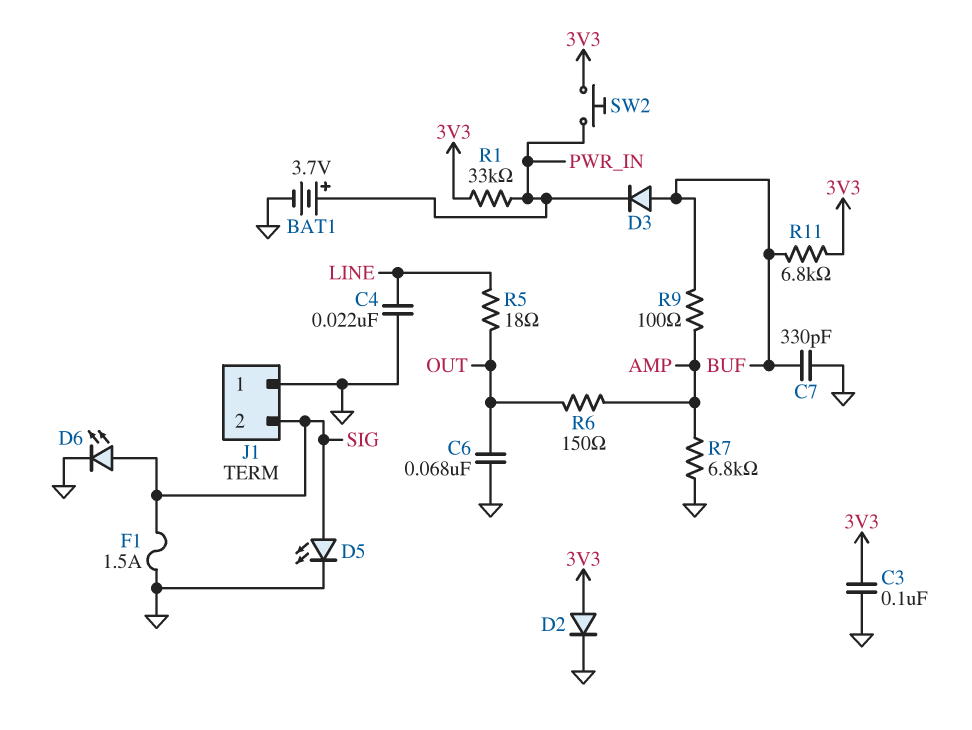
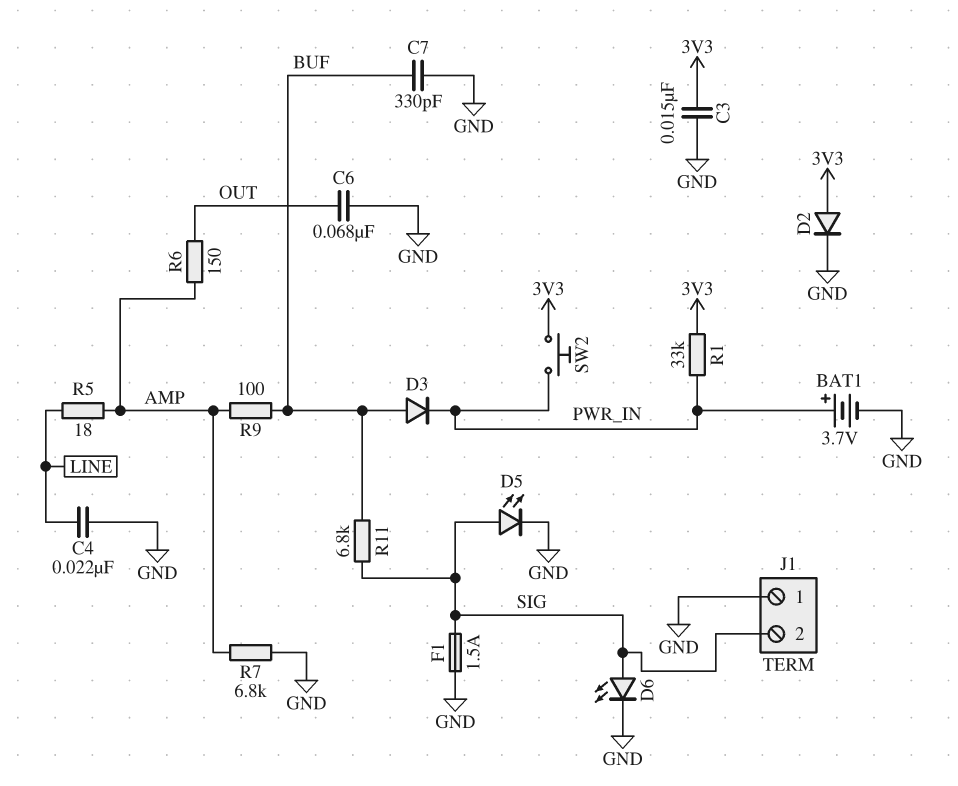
C3: 100nF (3V3, GND) -> 15nF (3V3, GND)
R5: 18 (LINE, OUT) -> 18 (AMP, LINE)
R11: 6.8k (3V3, BUF) -> 6.8k (BUF, SIG)

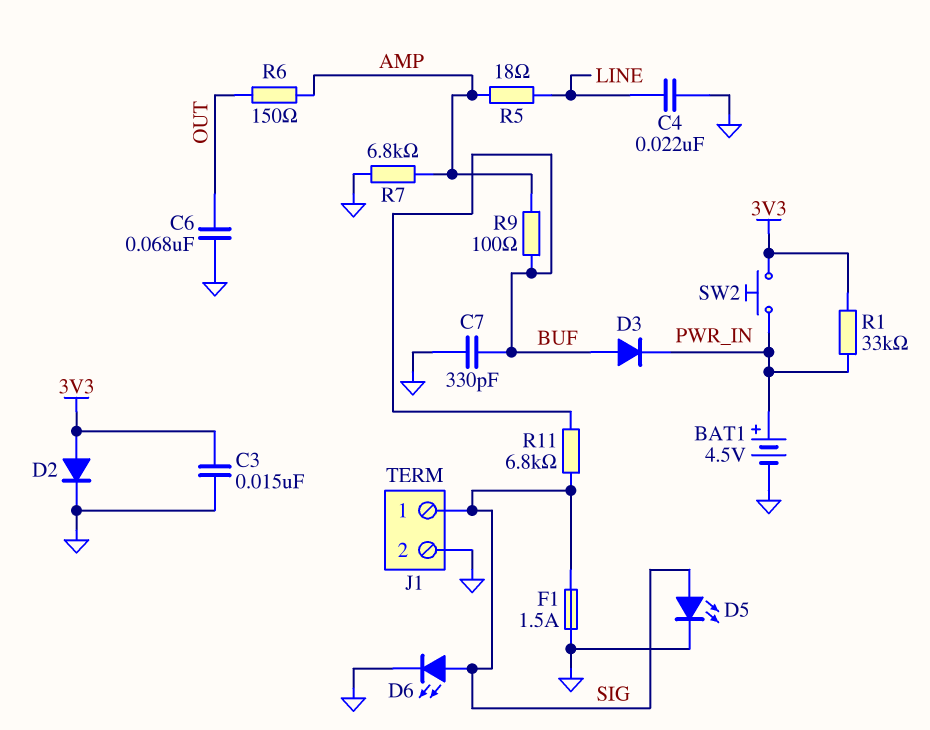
BAT1: 3.7V (plus PWR_IN, minus GND) -> 4.5V (plus PWR_IN, minus GND)
J1 pin 1: GND -> SIG
J1 pin 2: SIG -> GND

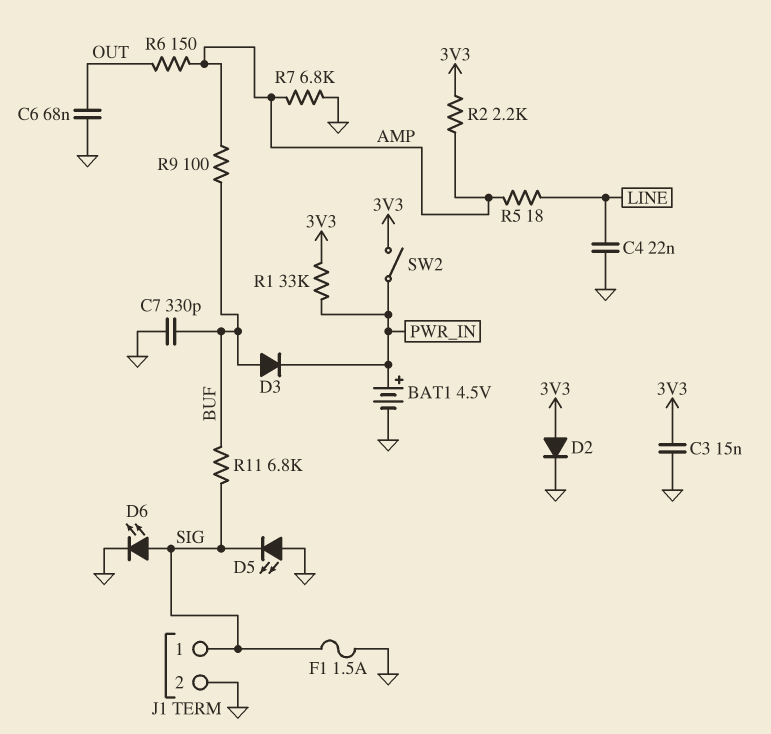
D5: LED (A SIG, K GND) -> LED (A GND, K SIG)
R2: none -> 2.2k (3V3, AMP)
SW2: button (3V3, PWR_IN) -> switch (3V3, PWR_IN)

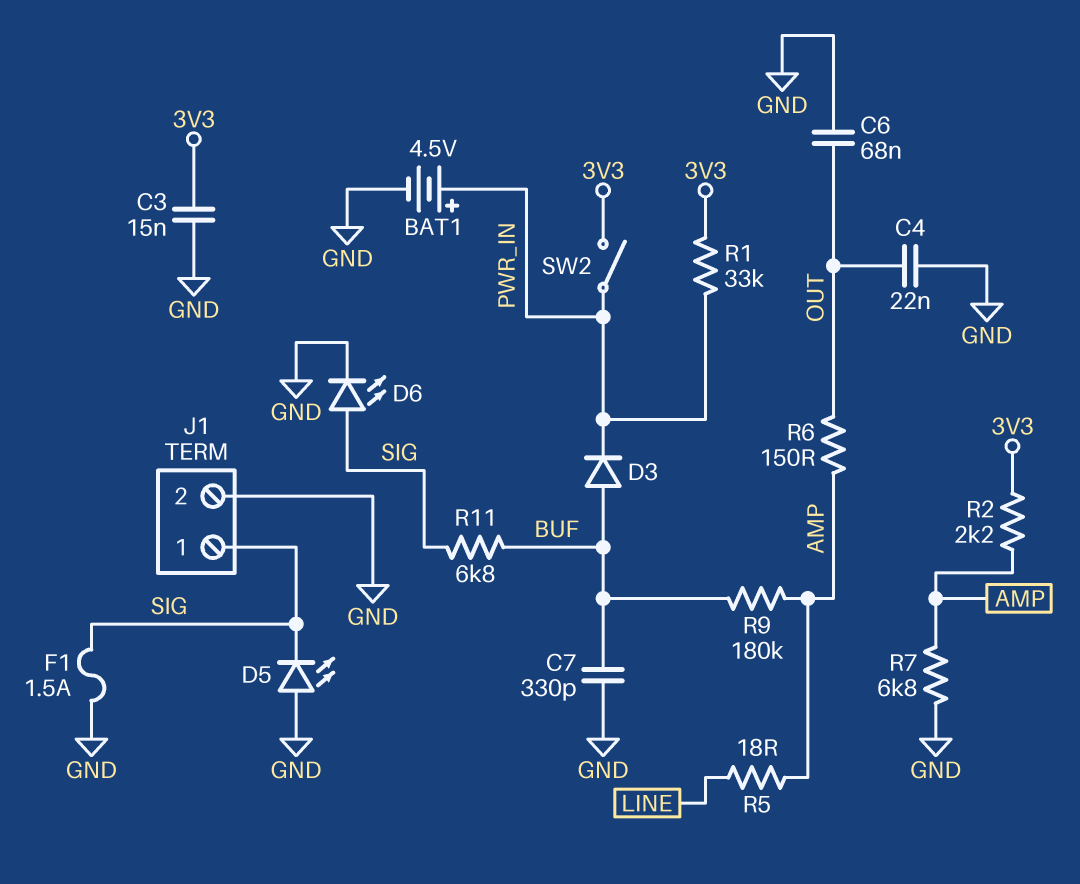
C4: 22nF (GND, LINE) -> 22nF (GND, OUT)
D2: diode (A 3V3, K GND) -> none
R9: 100 (AMP, BUF) -> 180k (AMP, BUF)

